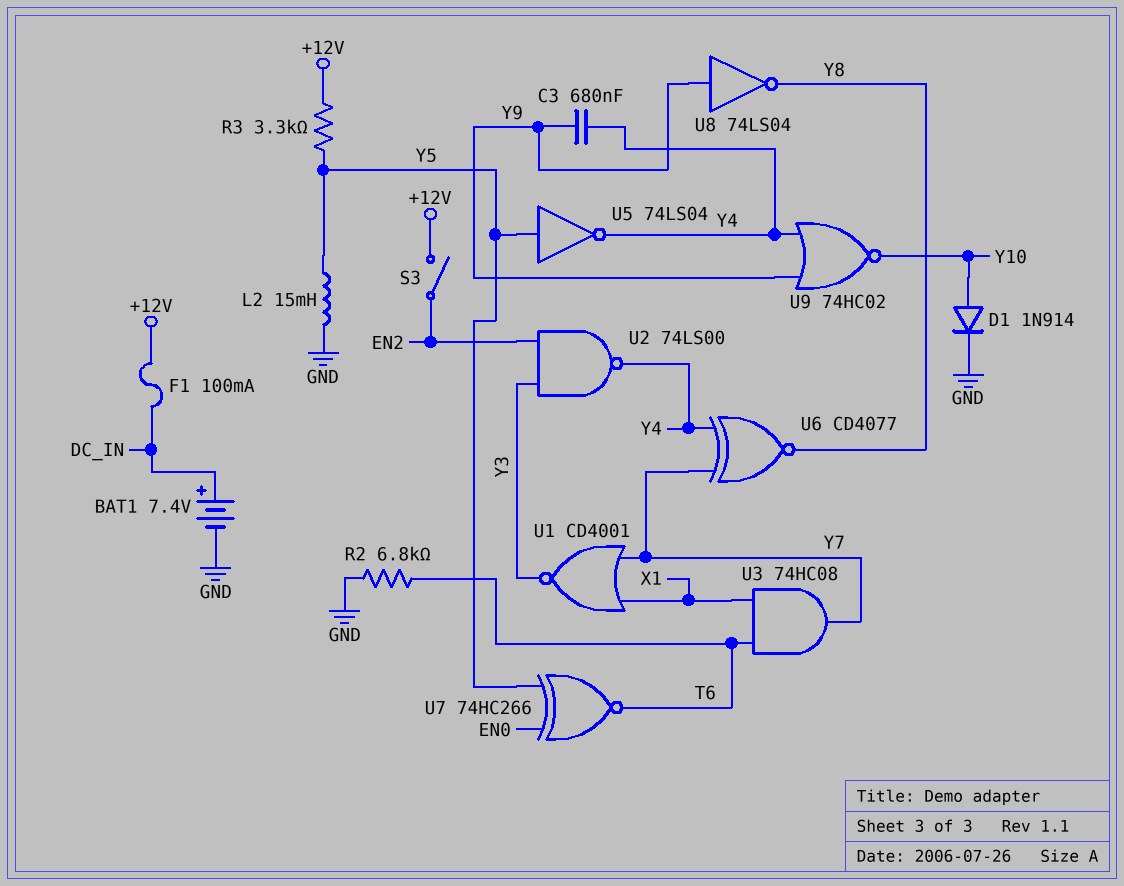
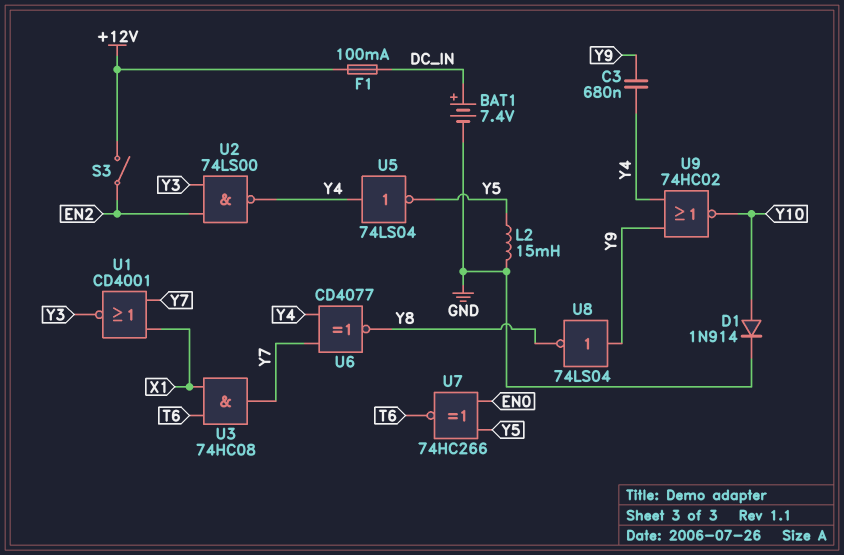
R2: 6.8k (GND, T6) -> none
R3: 3.3k (+12V, Y5) -> none
U5: NOT 74LS04 (in Y5, out Y4) -> NOT 74LS04 (in Y4, out Y5)

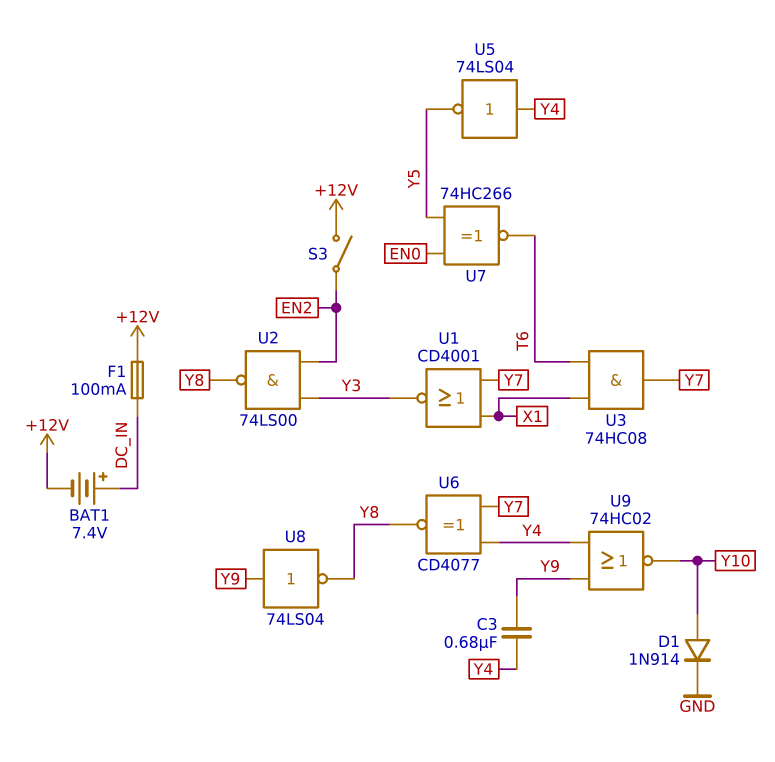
BAT1: 7.4V (plus DC_IN, minus GND) -> 7.4V (plus DC_IN, minus +12V)
L2: 15mH (GND, Y5) -> none
U2: NAND 74LS00 (in EN2, in Y3, out Y4) -> NAND 74LS00 (in EN2, in Y3, out Y8)

